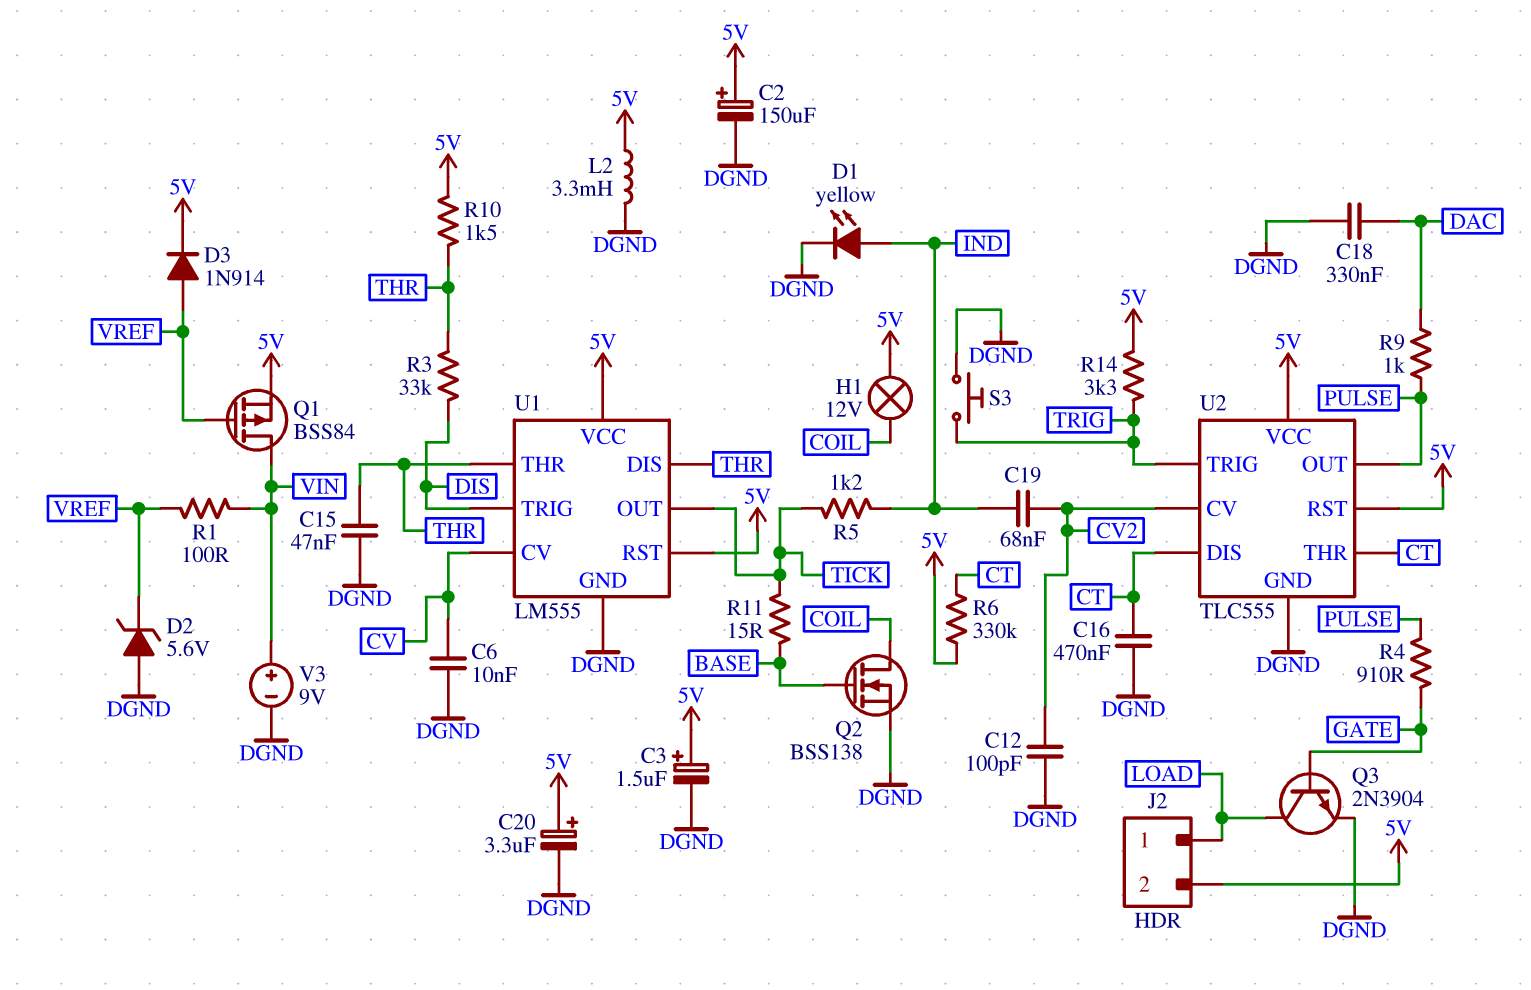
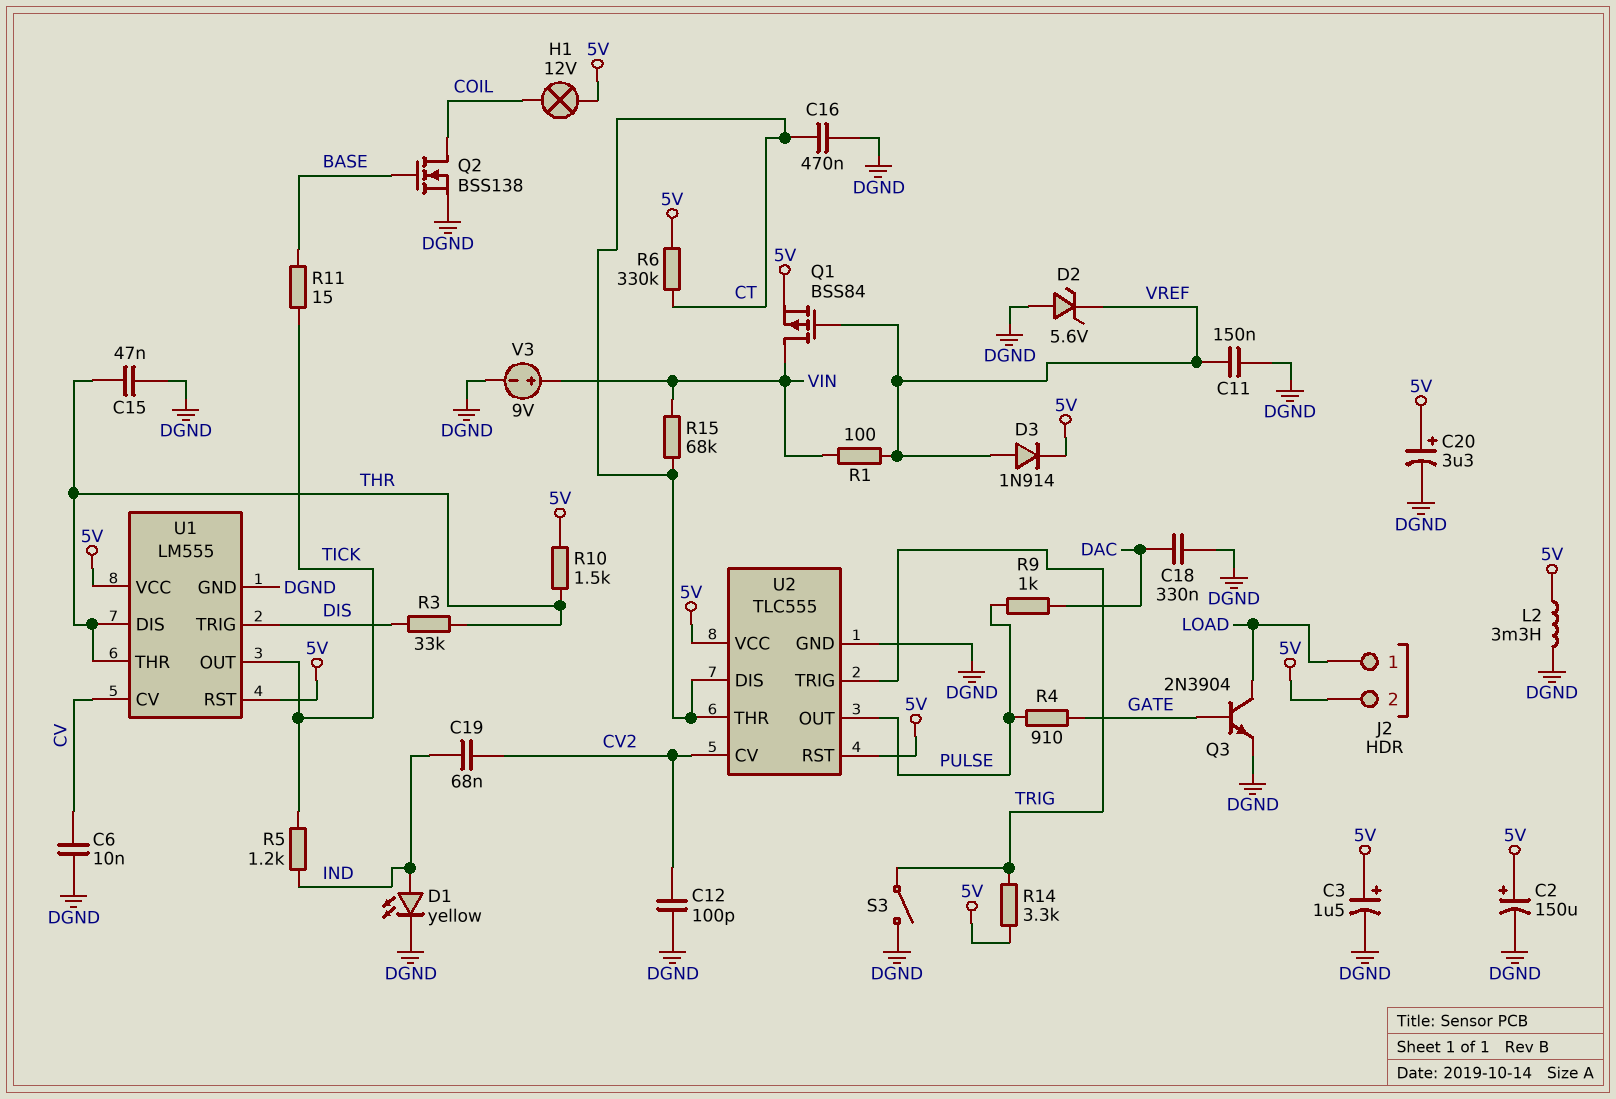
C11: none -> 150nF (DGND, VREF)
R15: none -> 68k (CT, VIN)
S3: button (DGND, TRIG) -> switch (DGND, TRIG)

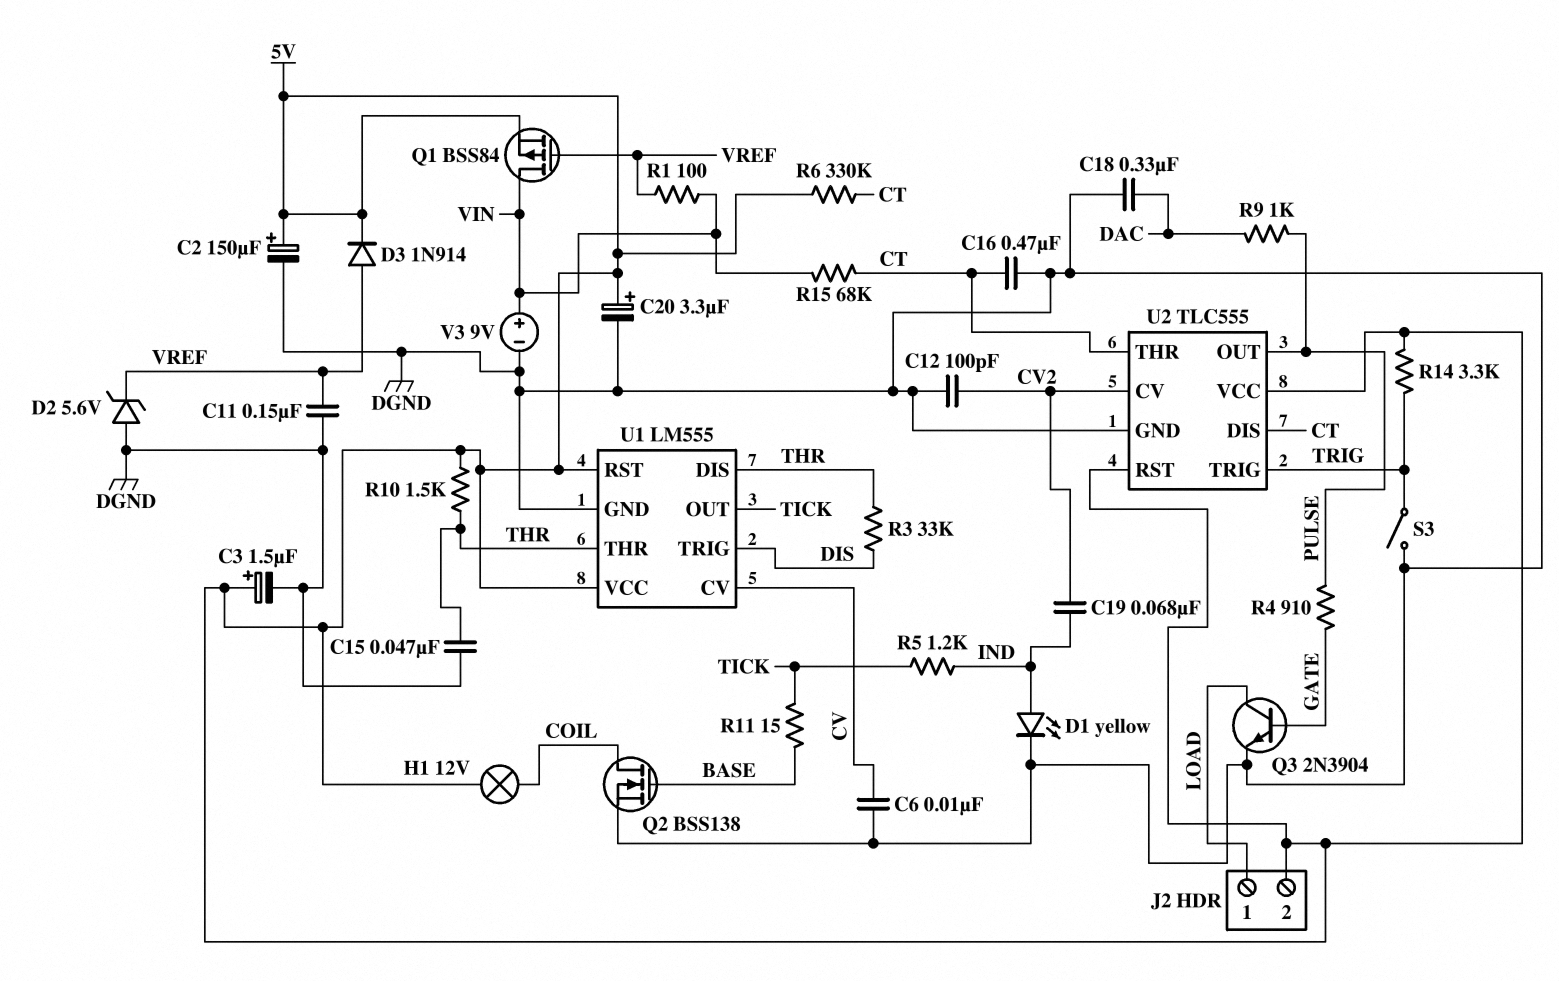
L2: 3.3mH (5V, DGND) -> none

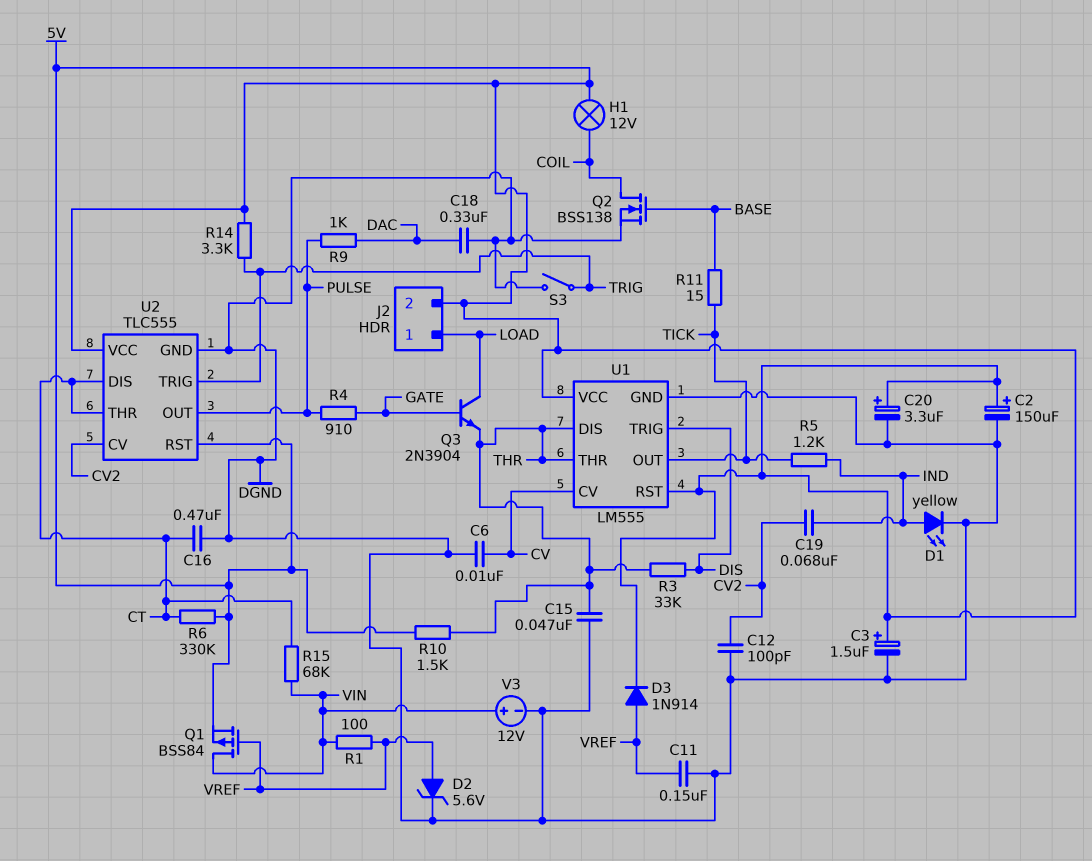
D2: zener 5.6V (A DGND, K VREF) -> zener 5.6V (A VREF, K DGND)
Q3: NPN 2N3904 (B GATE, C LOAD, E DGND) -> NPN 2N3904 (B GATE, C LOAD, E THR)
V3: 9V (plus VIN, minus DGND) -> 12V (plus VIN, minus DGND)

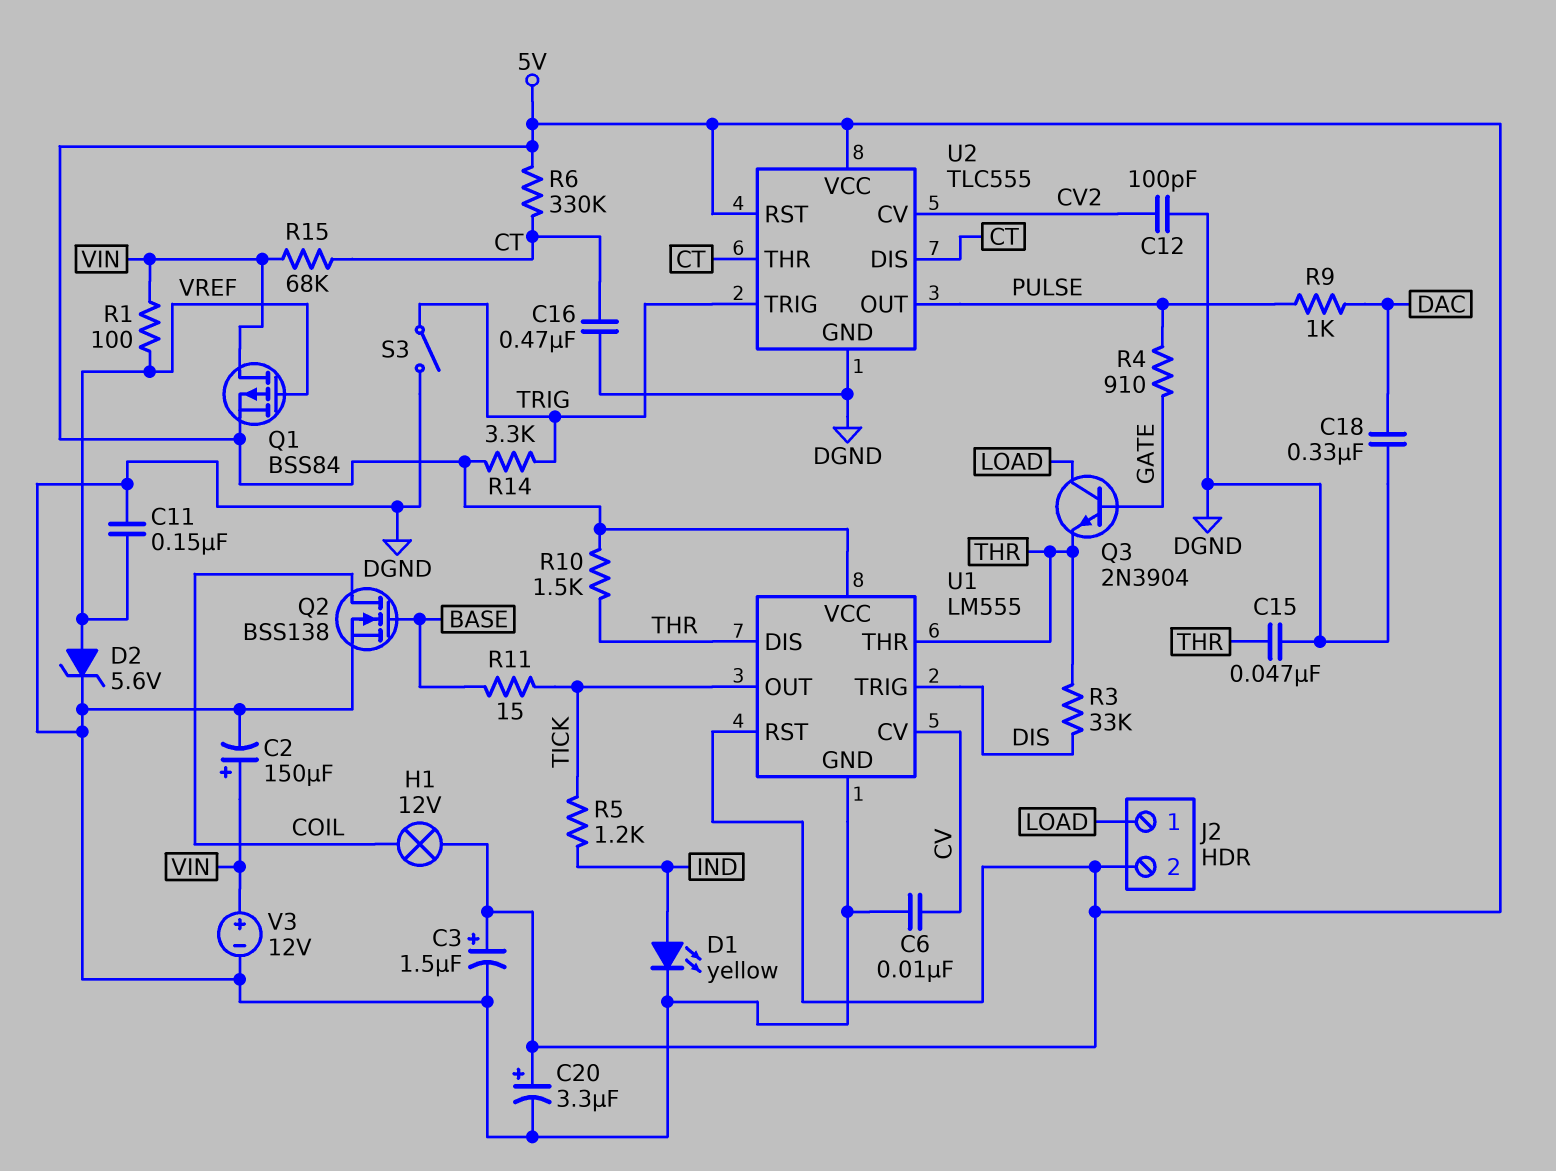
C2: 150uF (plus 5V, minus DGND) -> 150uF (plus VIN, minus DGND)
C19: 68nF (CV2, IND) -> none
D3: diode 1N914 (A VREF, K 5V) -> none

